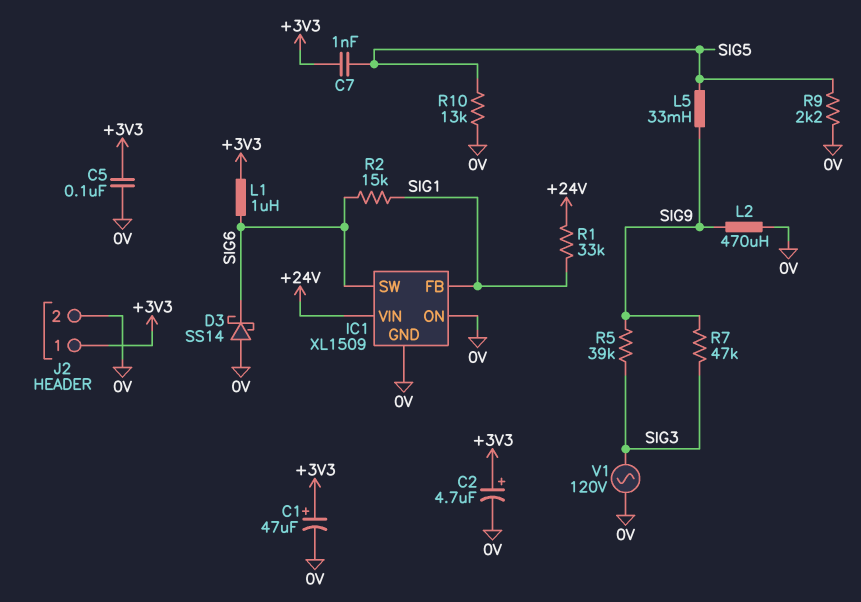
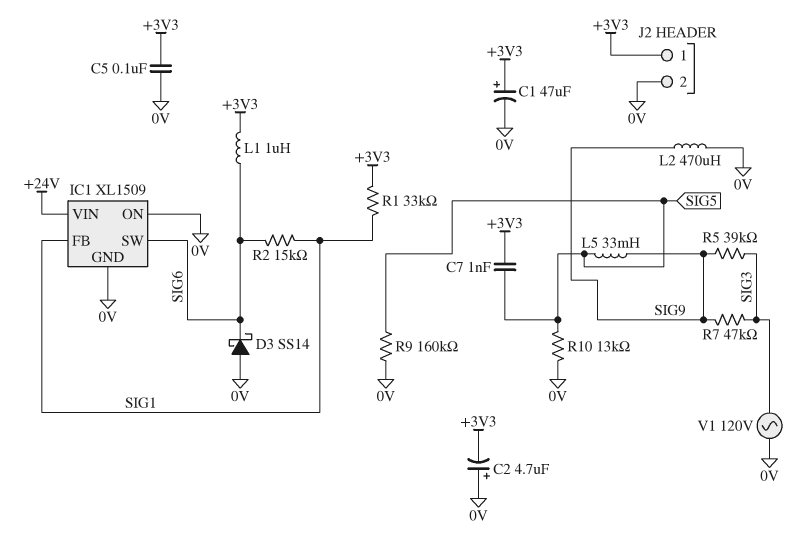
C2: 4.7uF (plus +3V3, minus 0V) -> 4.7uF (plus 0V, minus +3V3)
R1: 33k (+24V, SIG1) -> 33k (+3V3, SIG1)
R9: 2.2k (0V, SIG5) -> 160k (0V, SIG5)

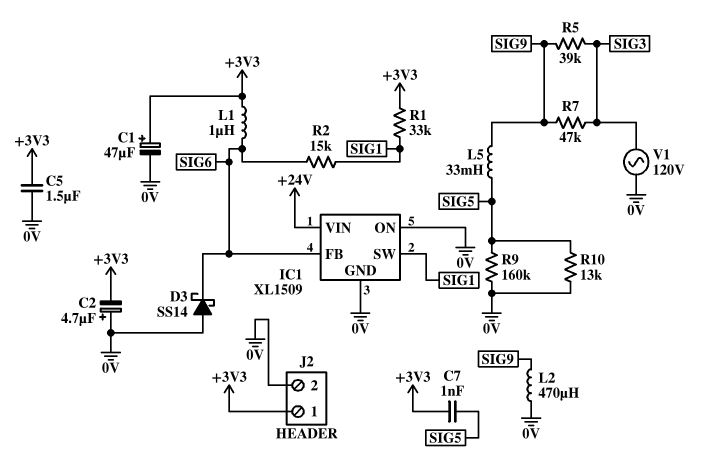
C5: 100nF (+3V3, 0V) -> 1.5uF (+3V3, 0V)
IC1 pin FB: SIG1 -> SIG6
IC1 pin SW: SIG6 -> SIG1

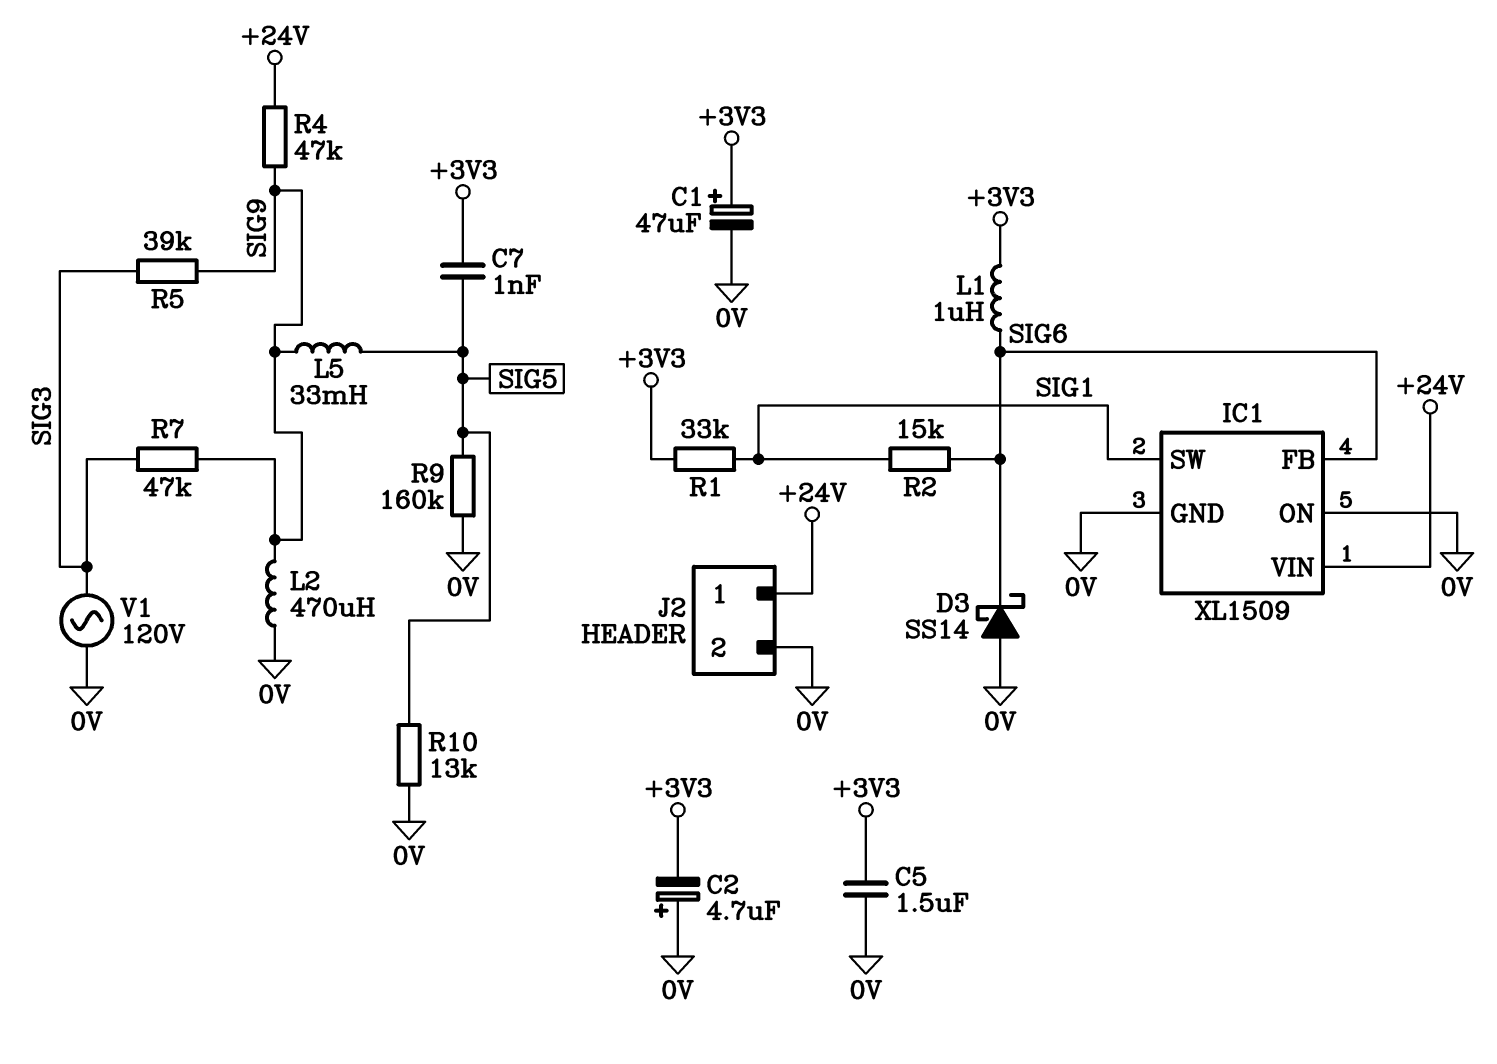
J2 pin 1: +3V3 -> +24V
R4: none -> 47k (+24V, SIG9)

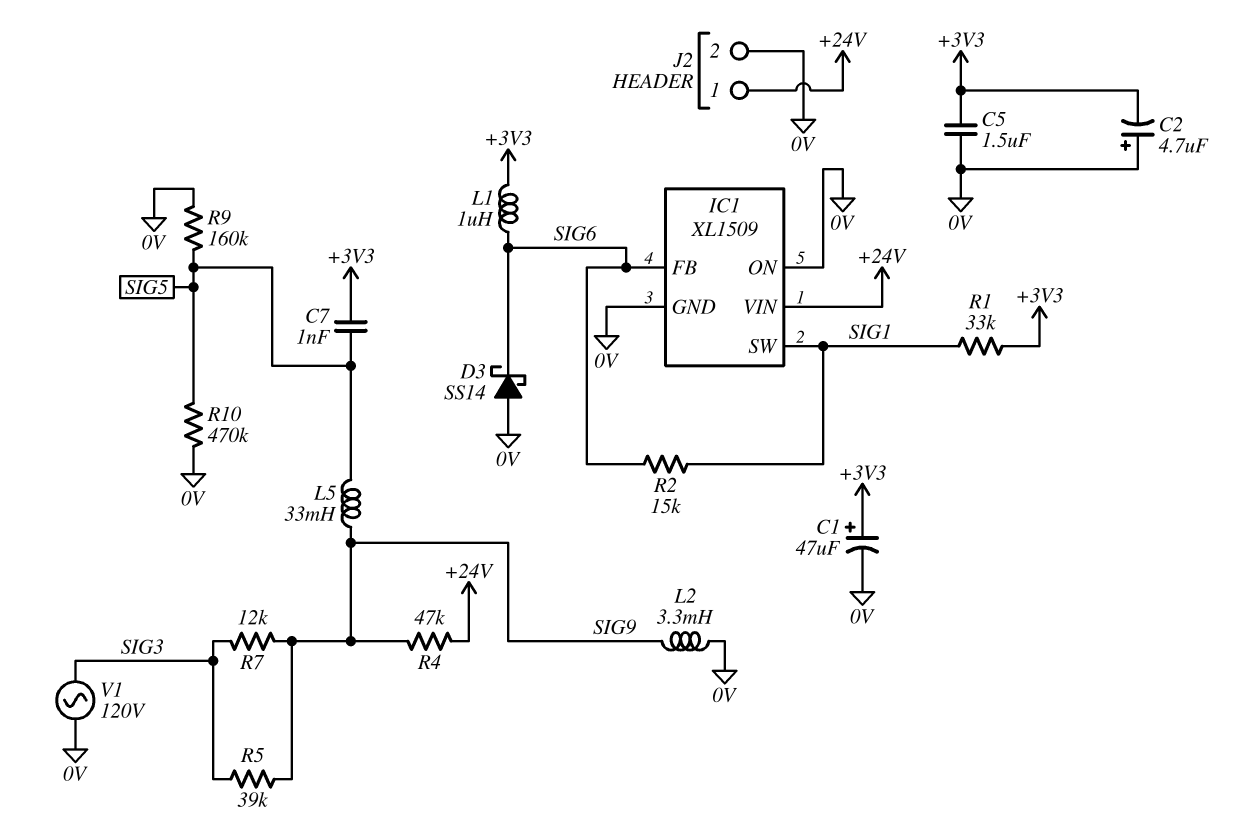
L2: 470uH (0V, SIG9) -> 3.3mH (0V, SIG9)
R7: 47k (SIG3, SIG9) -> 12k (SIG3, SIG9)
R10: 13k (0V, SIG5) -> 470k (0V, SIG5)

